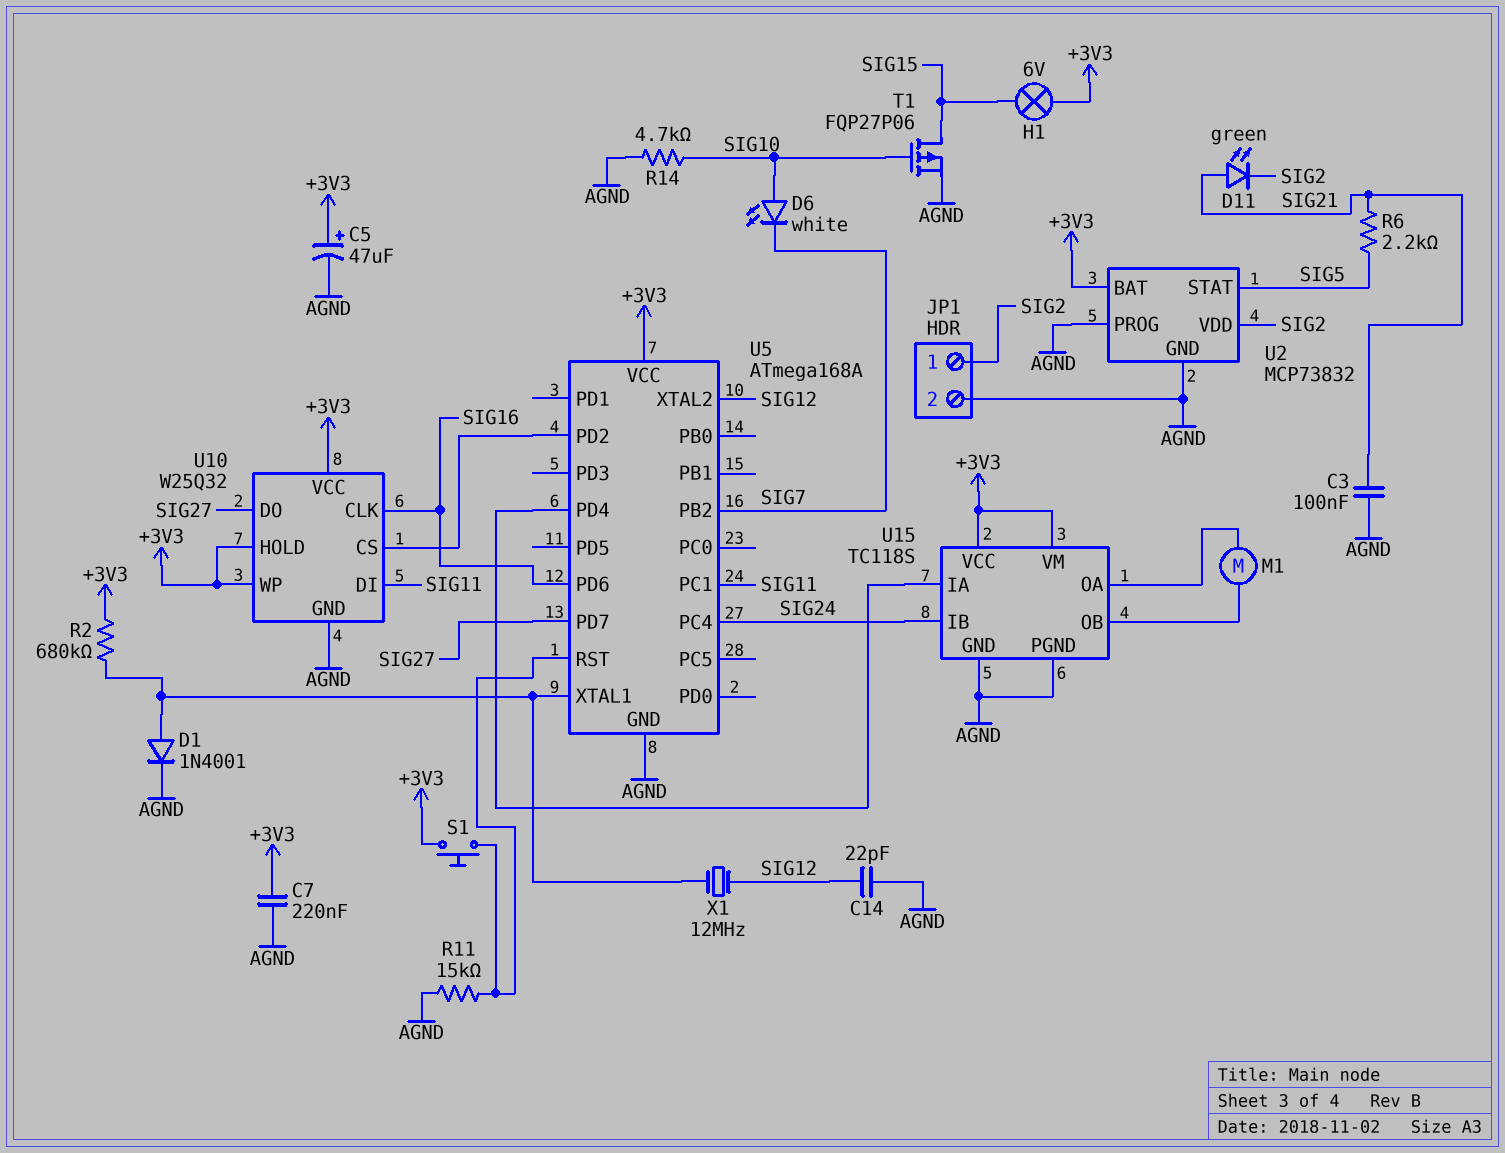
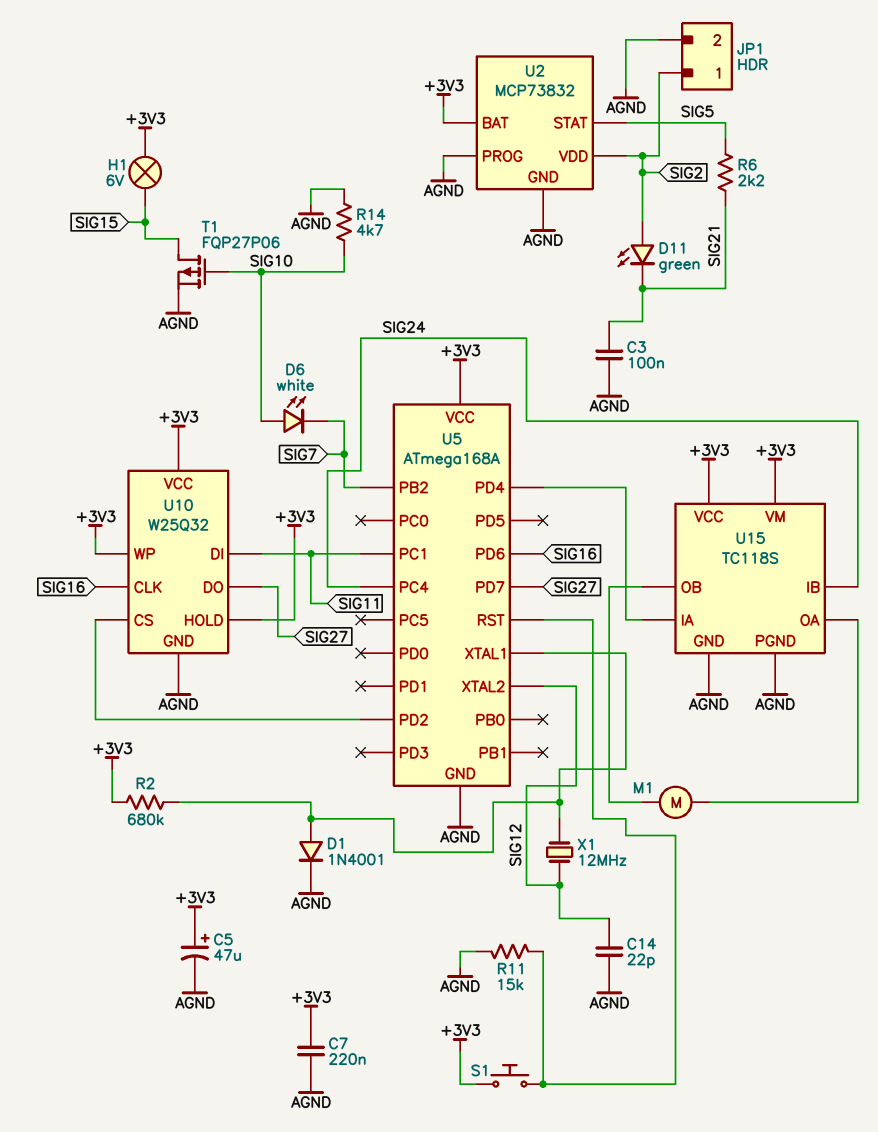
D11: LED green (A SIG21, K SIG2) -> LED green (A SIG2, K SIG21)

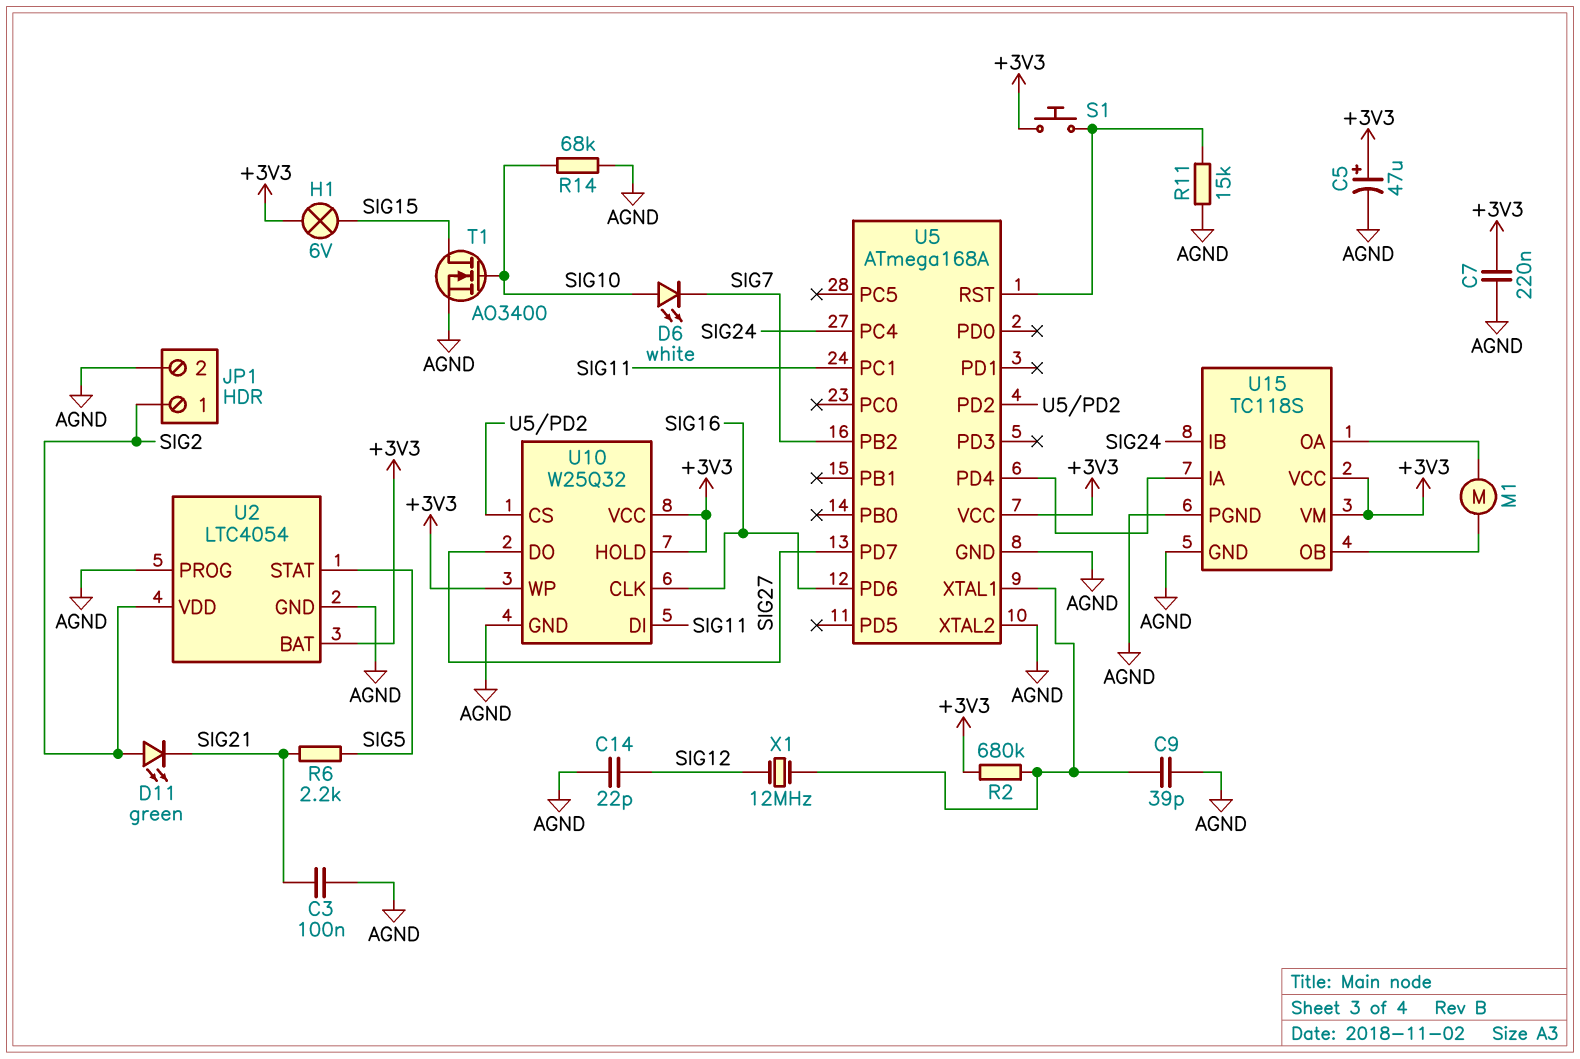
C9: none -> 39pF (AGND, U5/XTAL1)
D1: diode 1N4001 (A U5/XTAL1, K AGND) -> none
R14: 4.7k (AGND, SIG10) -> 68k (AGND, SIG10)
T1: PMOS FQP27P06 (G SIG10, D SIG15, S AGND) -> NMOS AO3400 (G SIG10, D SIG15, S AGND)
U2: MCP73832 -> LTC4054
U5 pin XTAL2: SIG12 -> AGND

